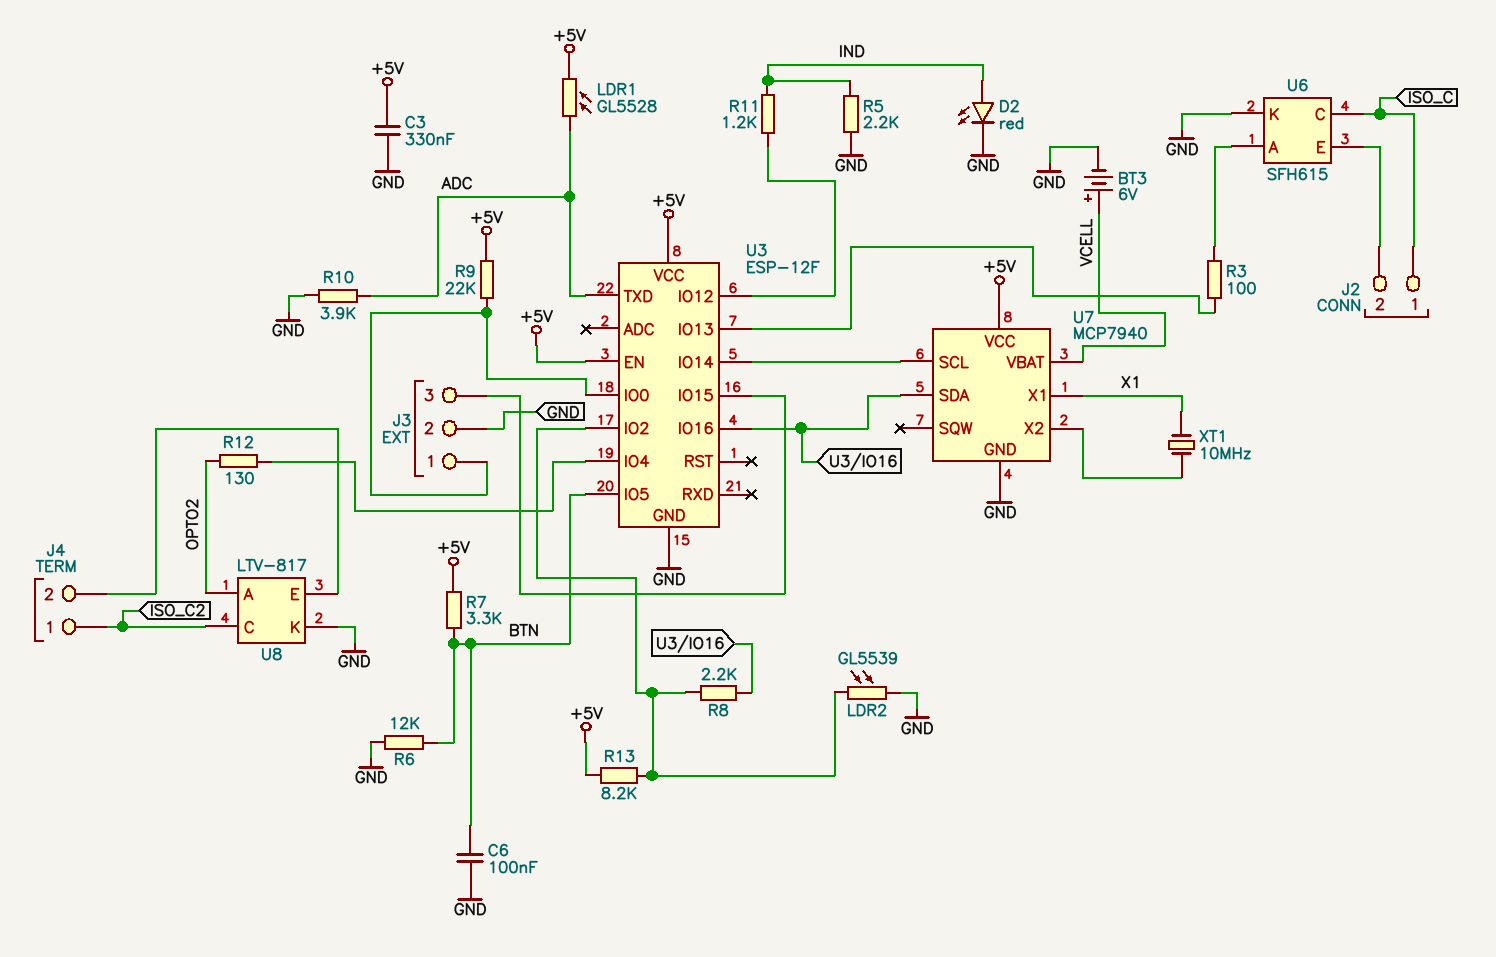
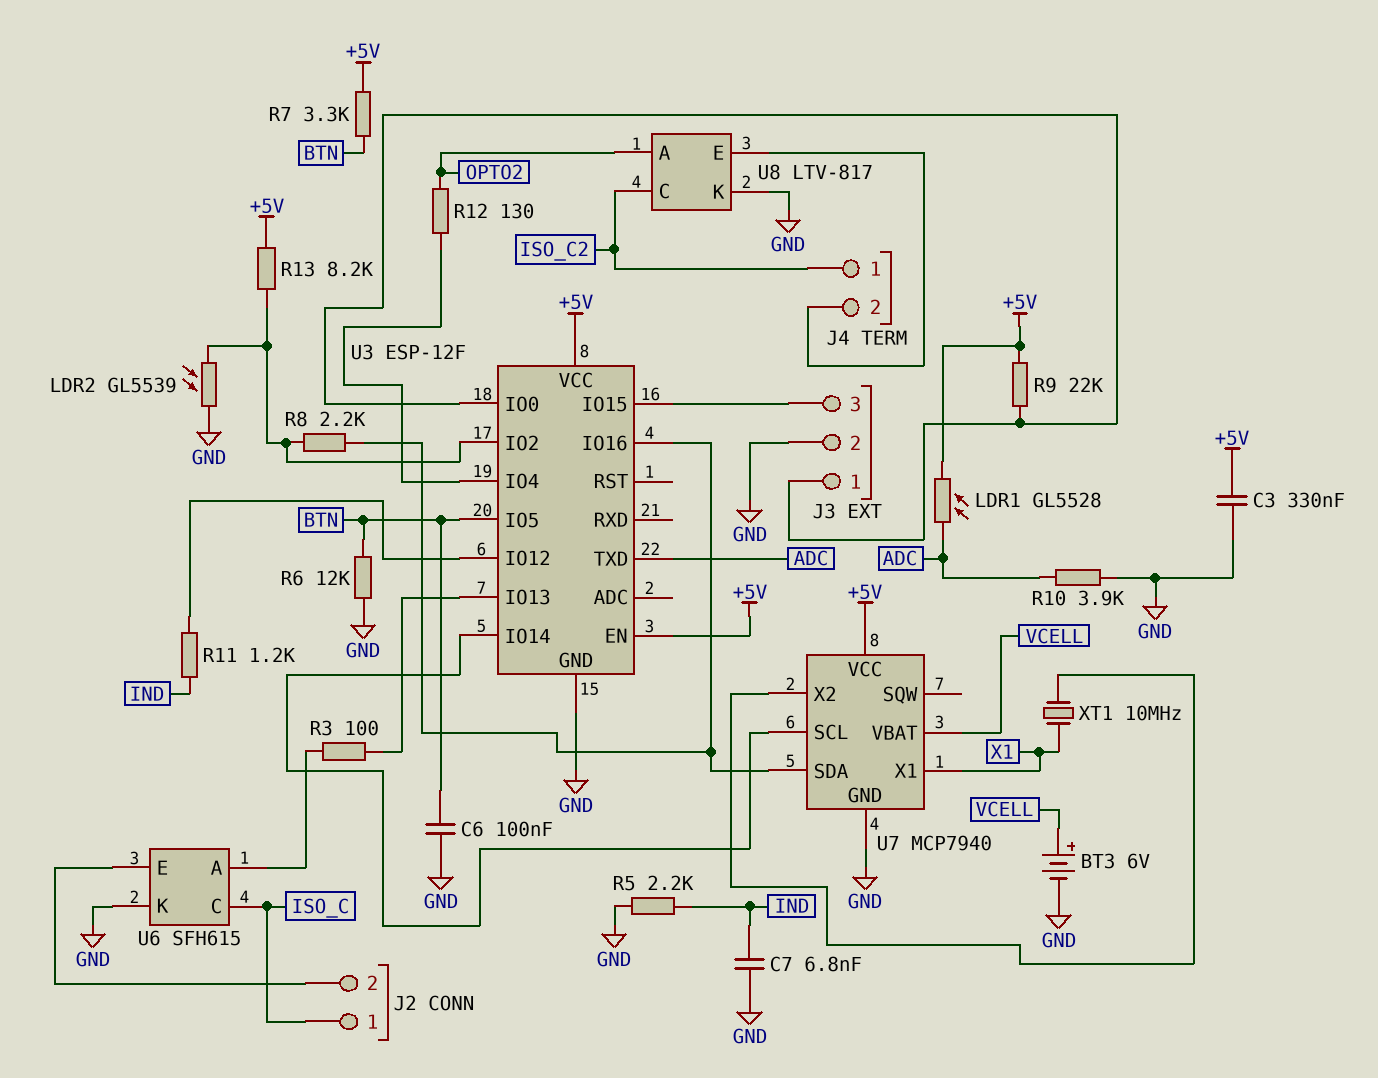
C7: none -> 6.8nF (GND, IND)
D2: LED red (A IND, K GND) -> none

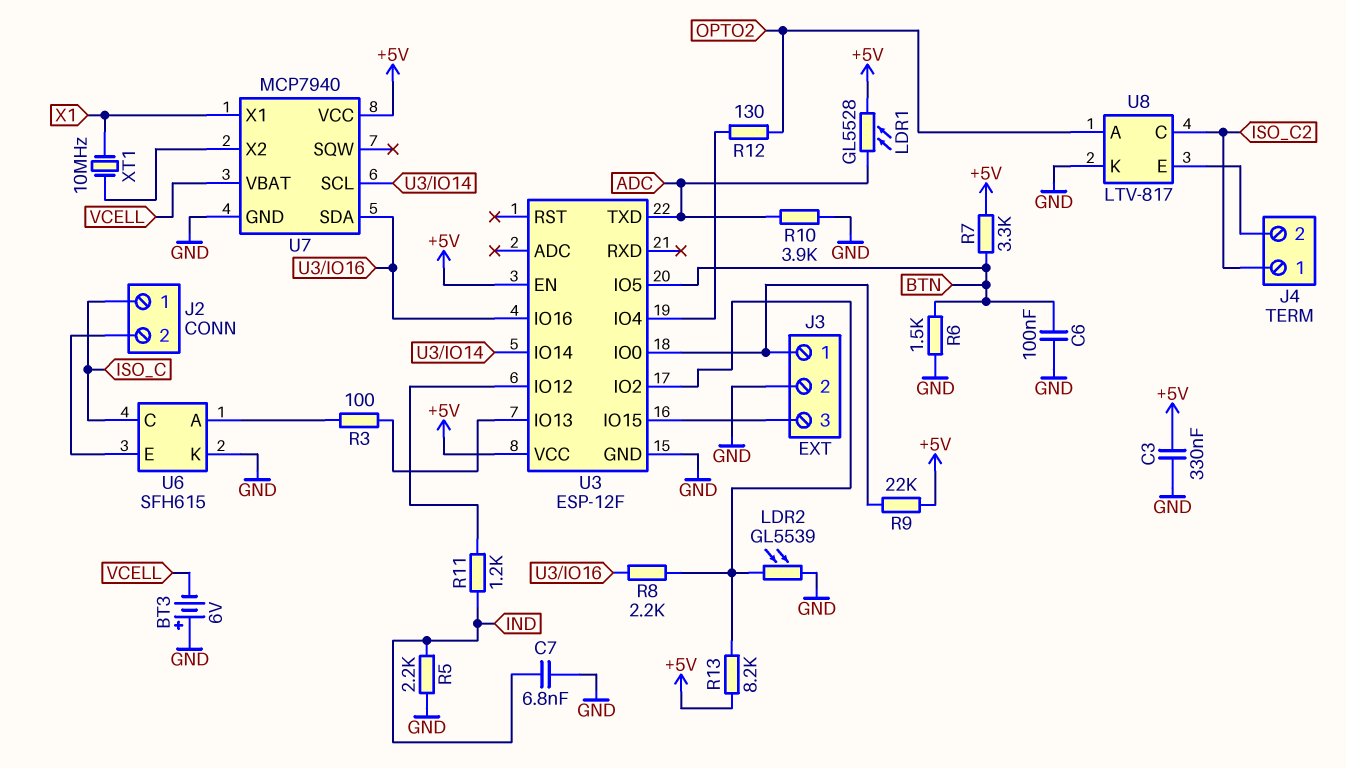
BT3: 6V (plus VCELL, minus GND) -> 6V (plus GND, minus VCELL)
R6: 12k (BTN, GND) -> 1.5k (BTN, GND)

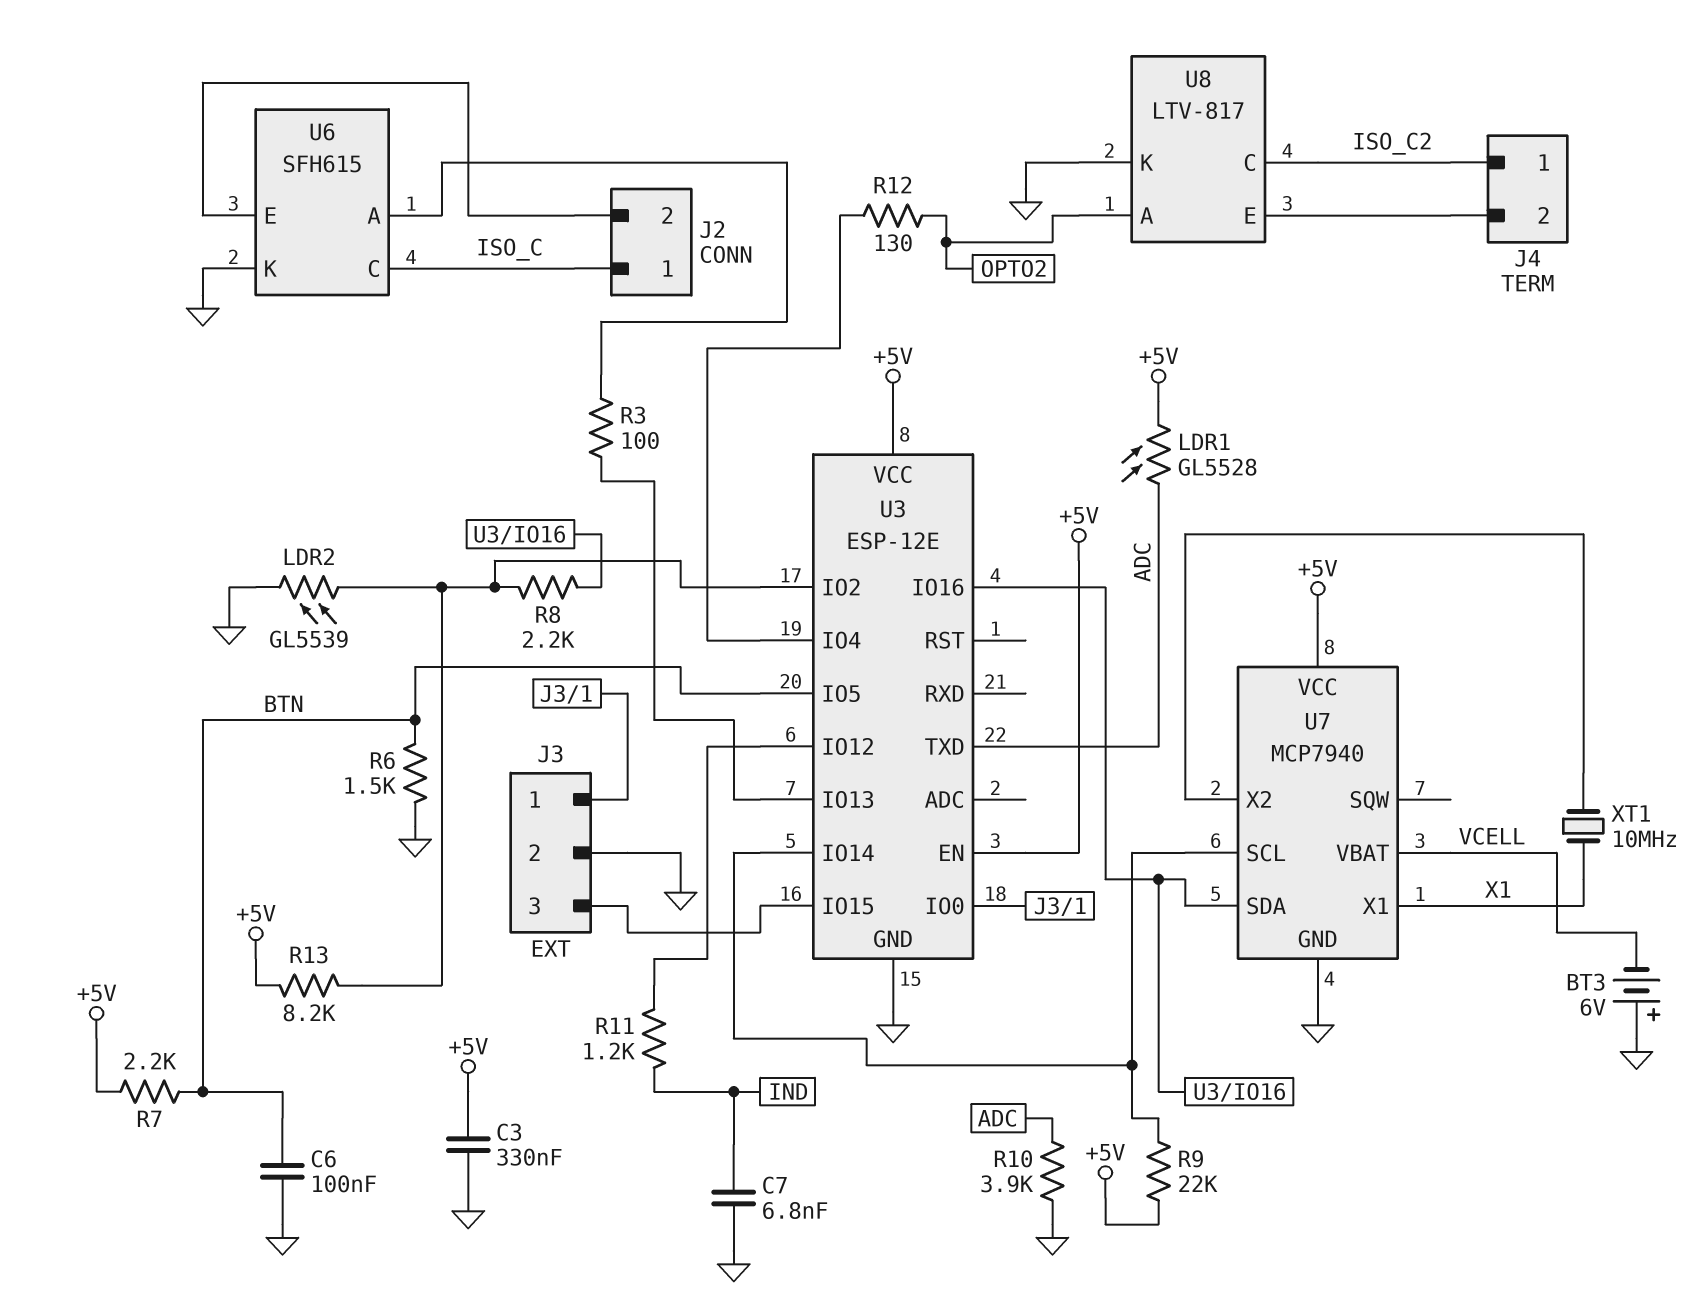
R5: 2.2k (GND, IND) -> none
R7: 3.3k (+5V, BTN) -> 2.2k (+5V, BTN)
R9: 22k (+5V, J3/1) -> 22k (+5V, U3/IO14)
U3: ESP-12F -> ESP-12E

